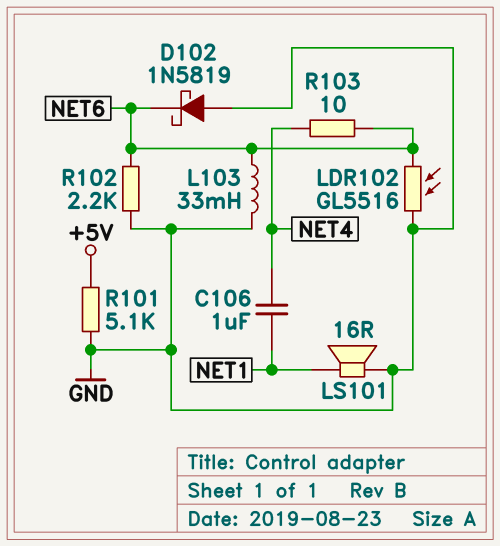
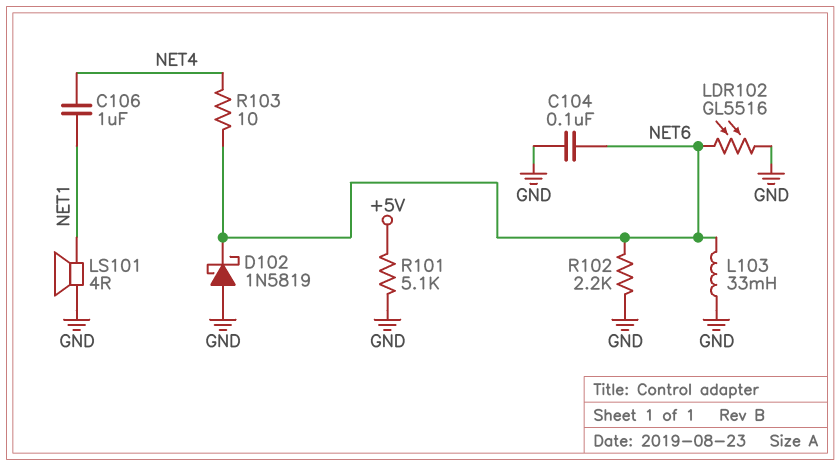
C104: none -> 100nF (GND, NET6)
LS101: speaker 16R (GND, NET1) -> speaker 4R (GND, NET1)

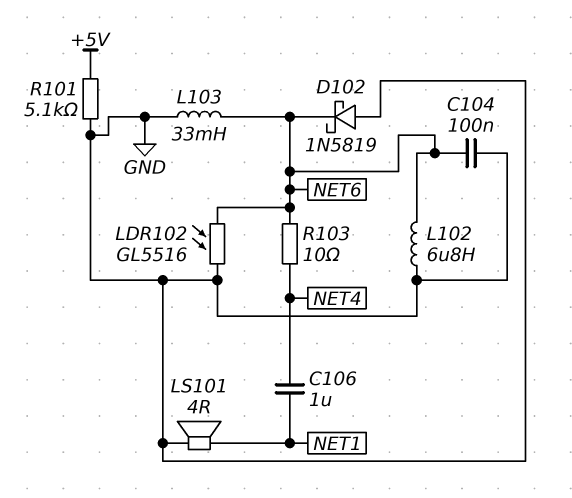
L102: none -> 6.8uH (GND, NET6)
R102: 2.2k (GND, NET6) -> none

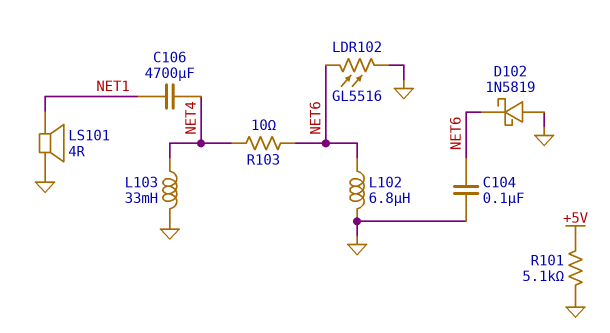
C106: 1uF (NET1, NET4) -> 4700uF (NET1, NET4)
L103: 33mH (GND, NET6) -> 33mH (GND, NET4)

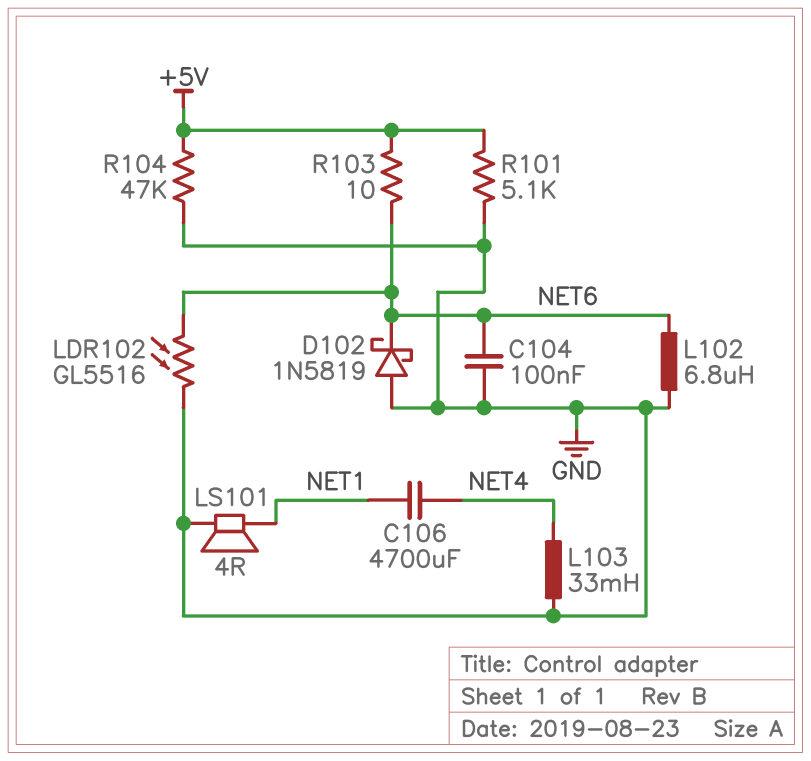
R103: 10 (NET4, NET6) -> 10 (+5V, NET6)
R104: none -> 47k (+5V, GND)

